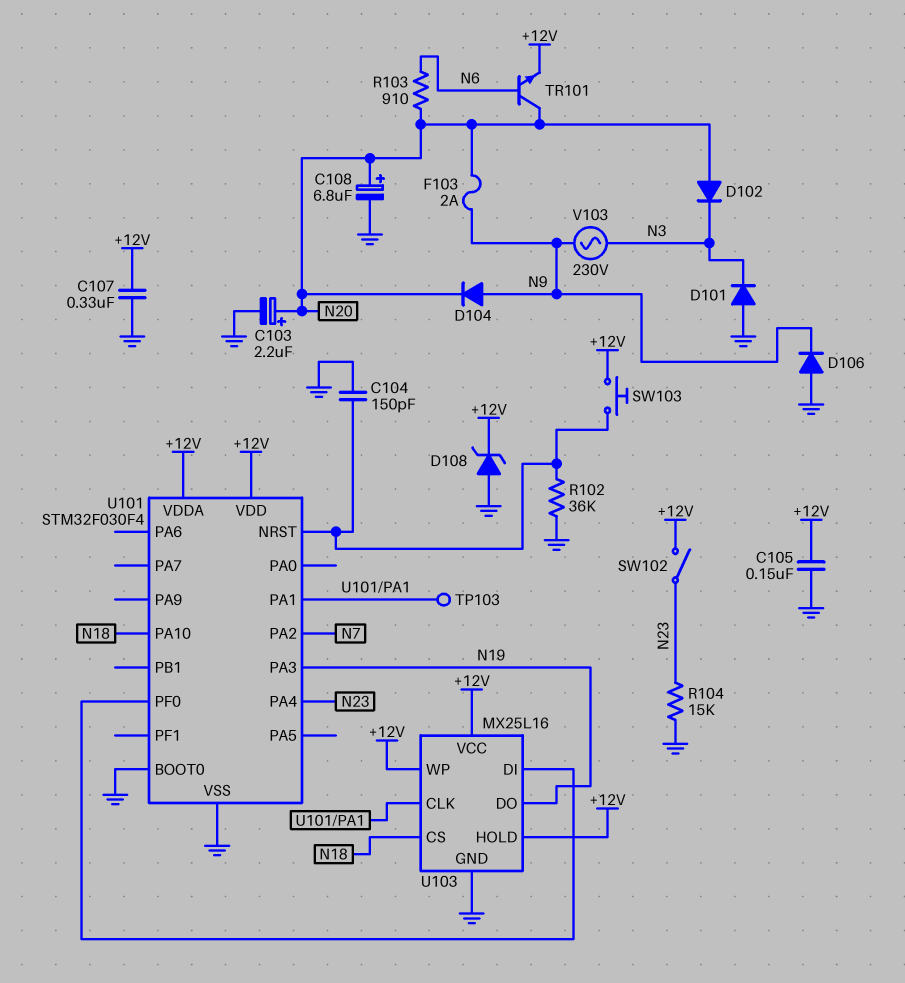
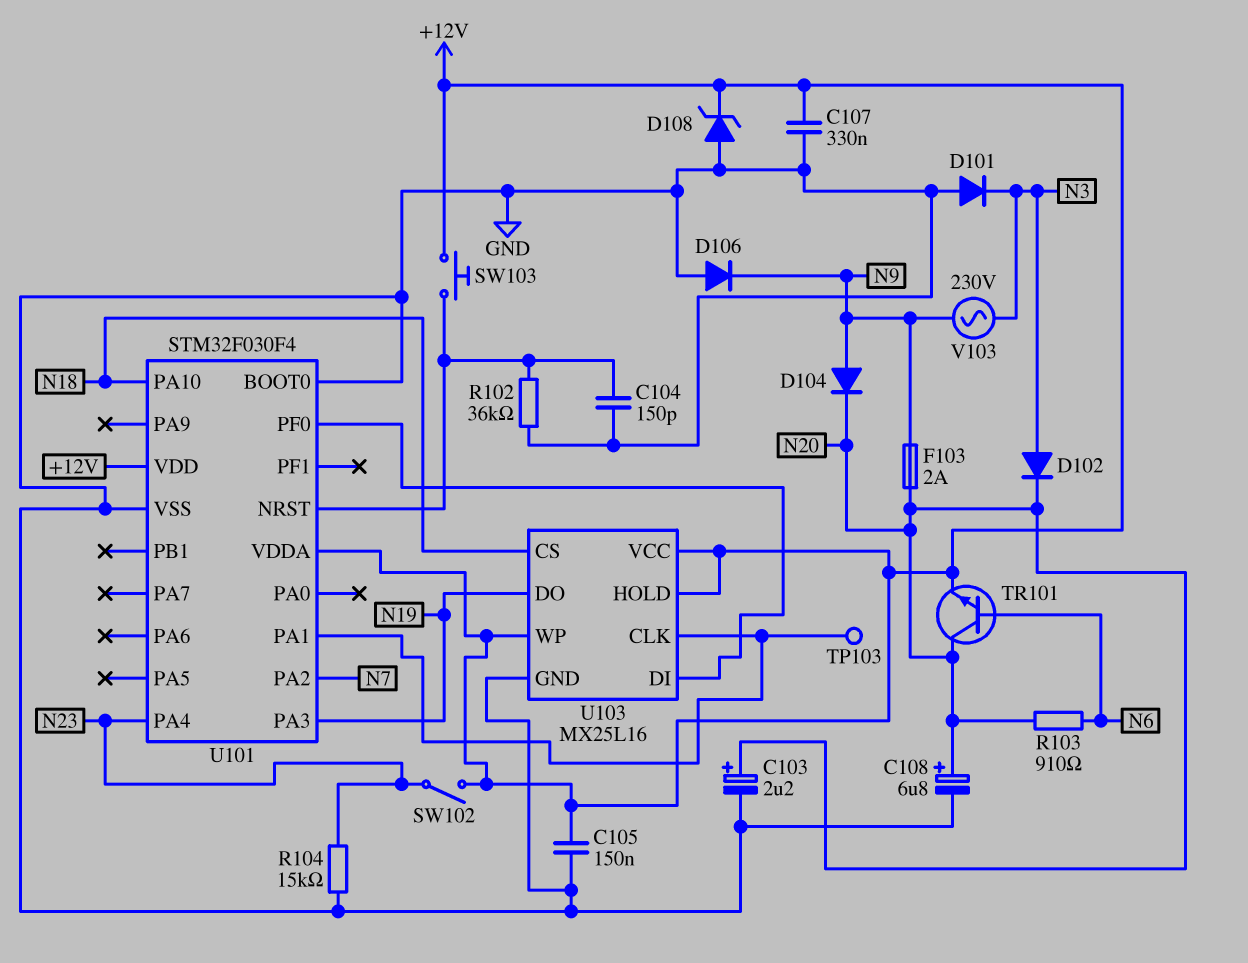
D102: diode (A N20, K N3) -> diode (A N3, K N20)

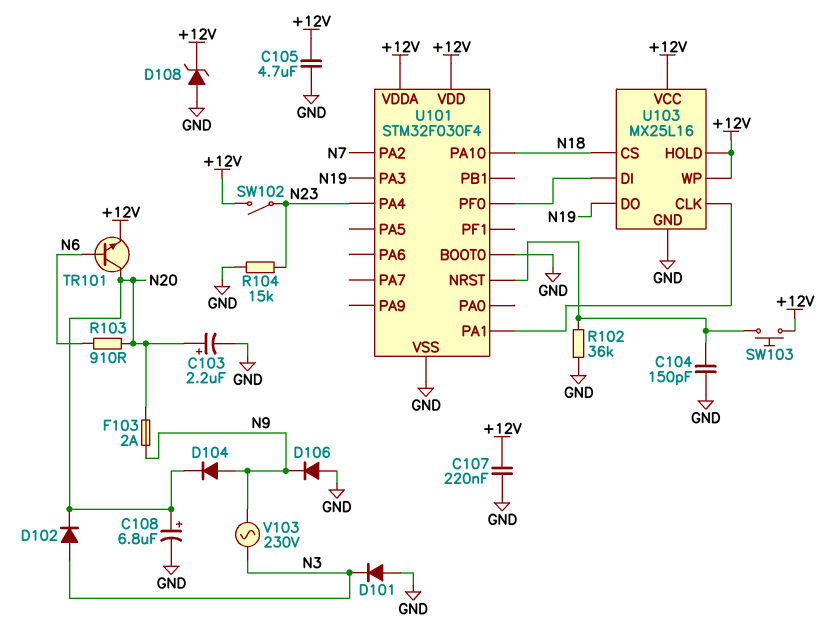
C105: 150nF (+12V, GND) -> 4.7uF (+12V, GND)
C107: 330nF (+12V, GND) -> 220nF (+12V, GND)
TP103: test point (U101/PA1) -> none

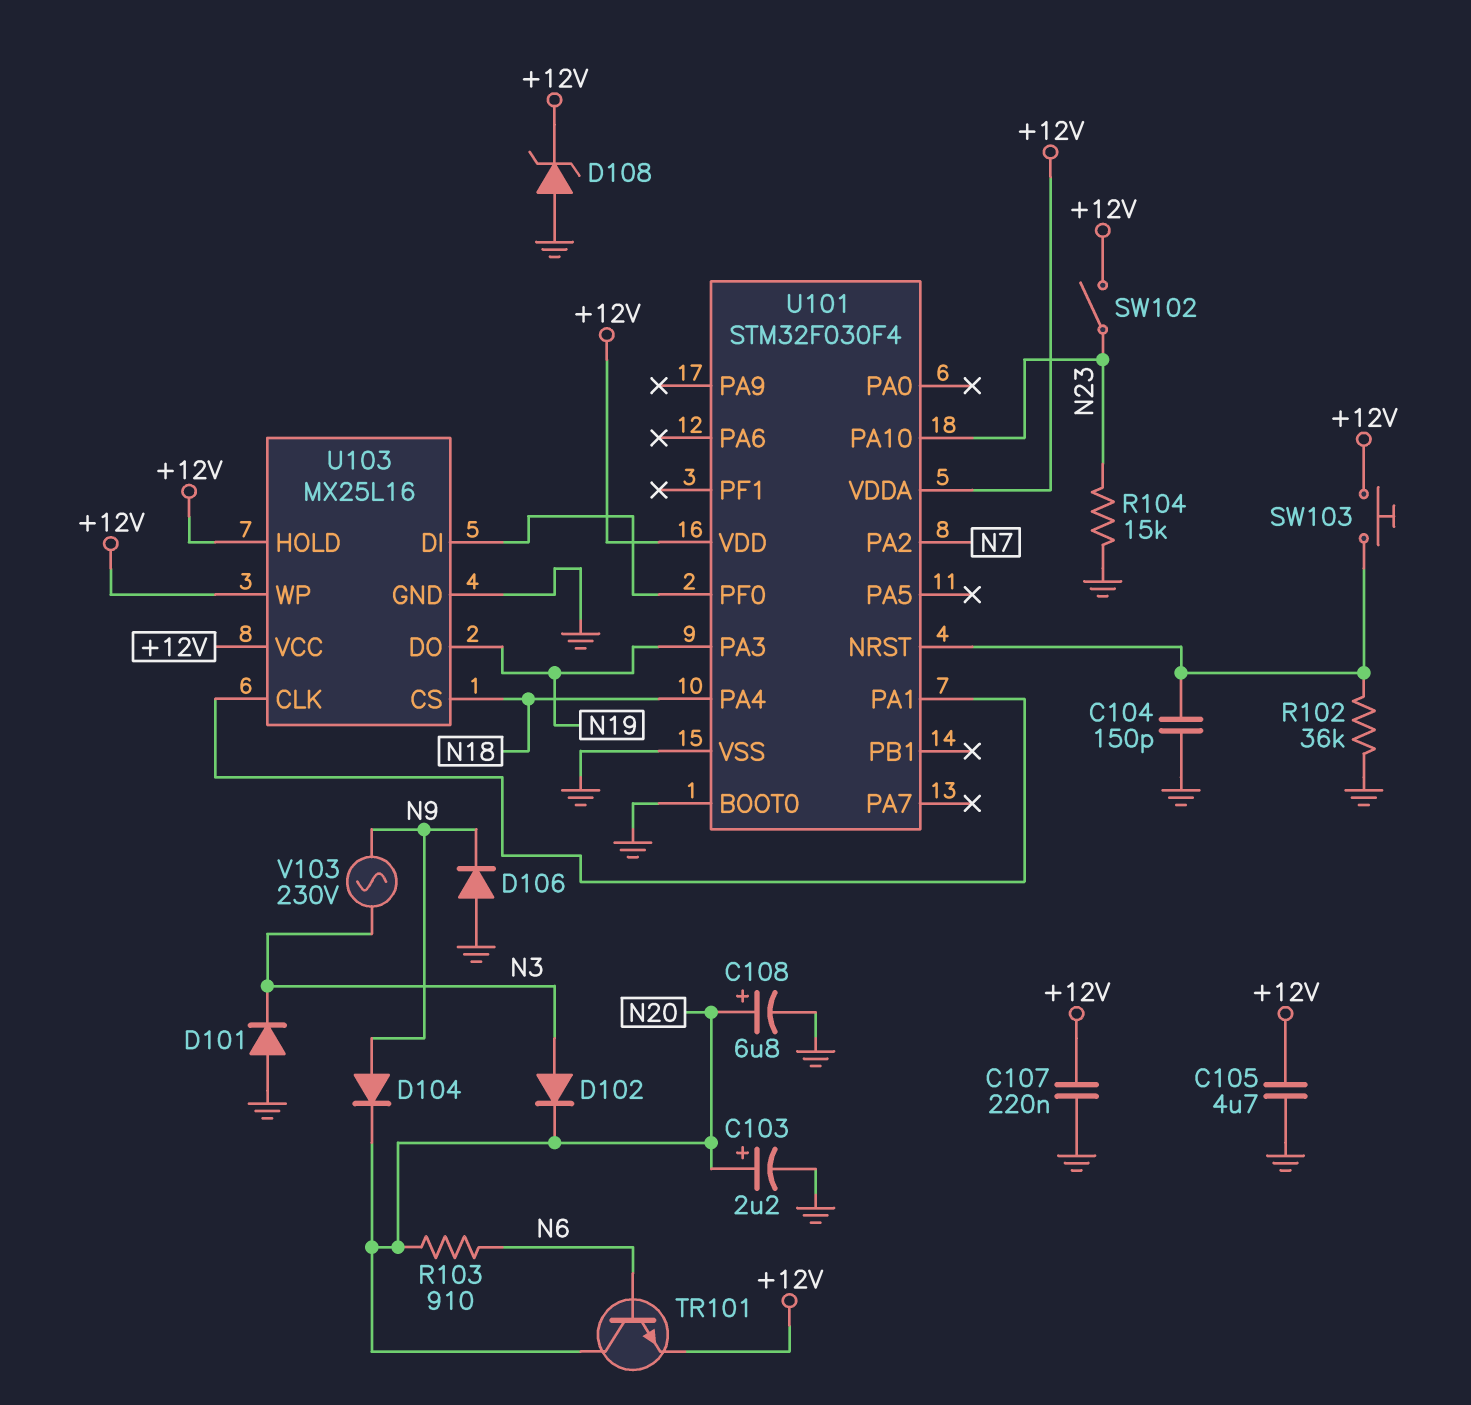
F103: 2A (N9, N20) -> none
U101 pin PA4: N23 -> N18
U101 pin PA10: N18 -> N23

